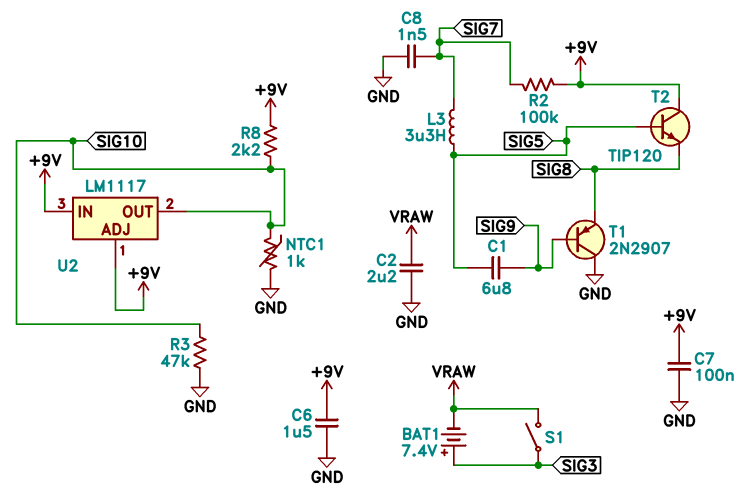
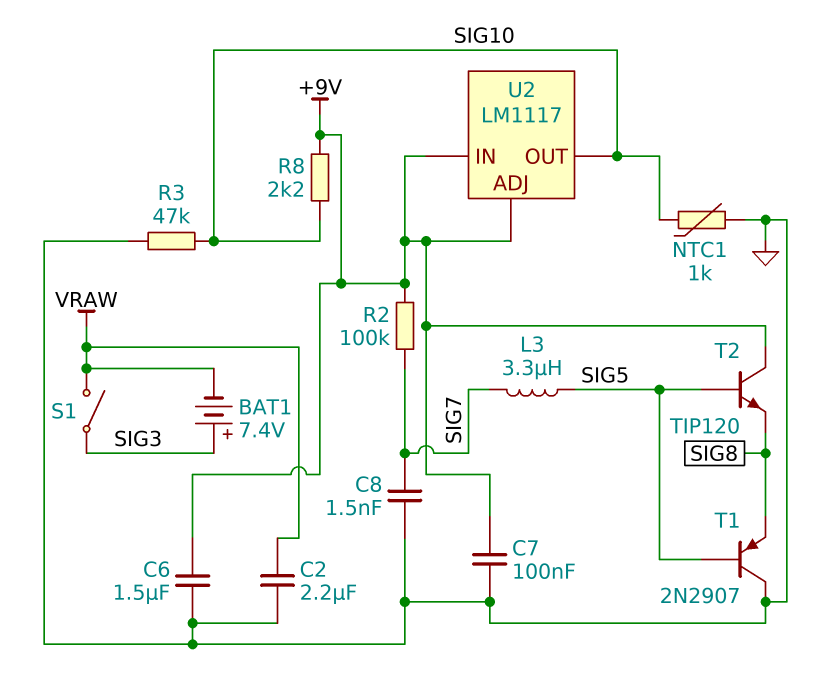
C1: 6.8uF (SIG5, SIG9) -> none
T1: PNP 2N2907 (B SIG9, C GND, E SIG8) -> PNP 2N2907 (B SIG5, C GND, E SIG8)

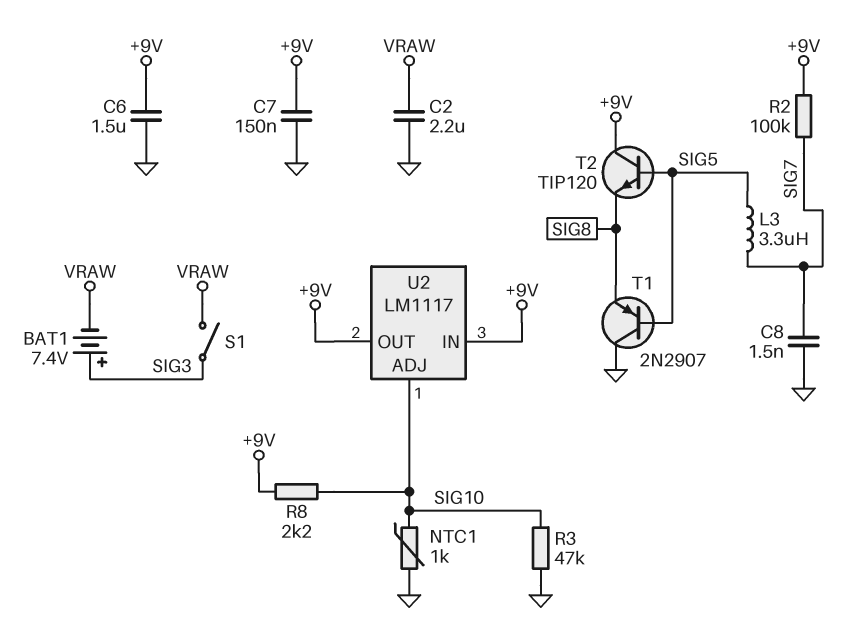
C7: 100nF (+9V, GND) -> 150nF (+9V, GND)
U2 pin ADJ: +9V -> SIG10
U2 pin OUT: SIG10 -> +9V

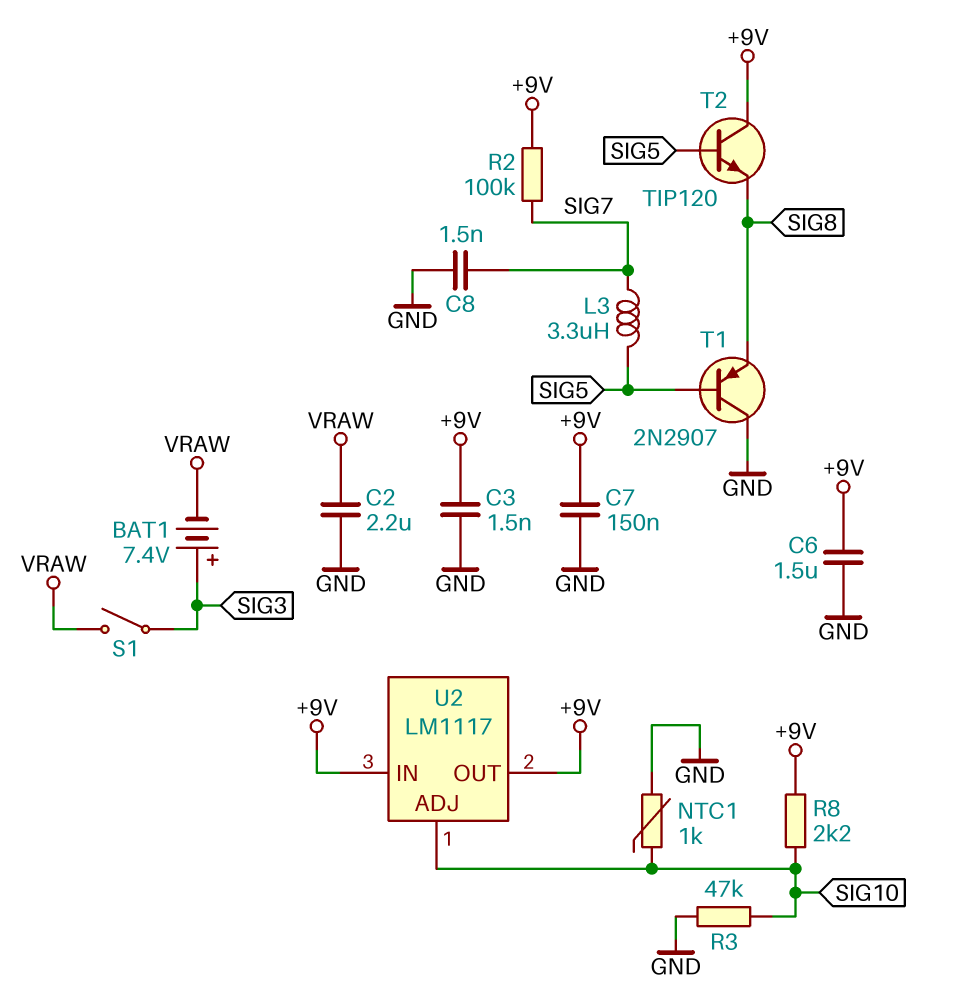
C3: none -> 1.5nF (+9V, GND)

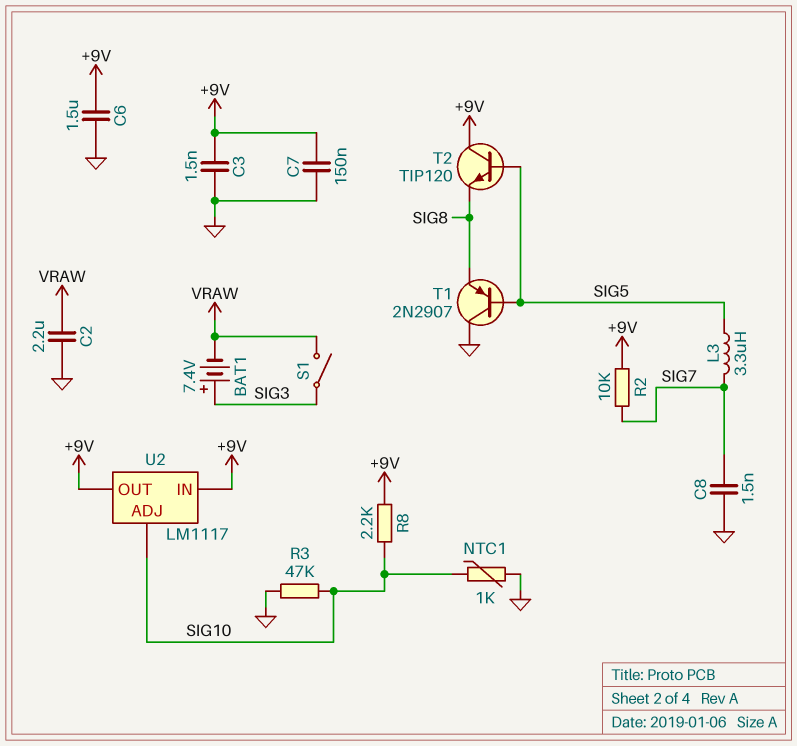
R2: 100k (+9V, SIG7) -> 10k (+9V, SIG7)

